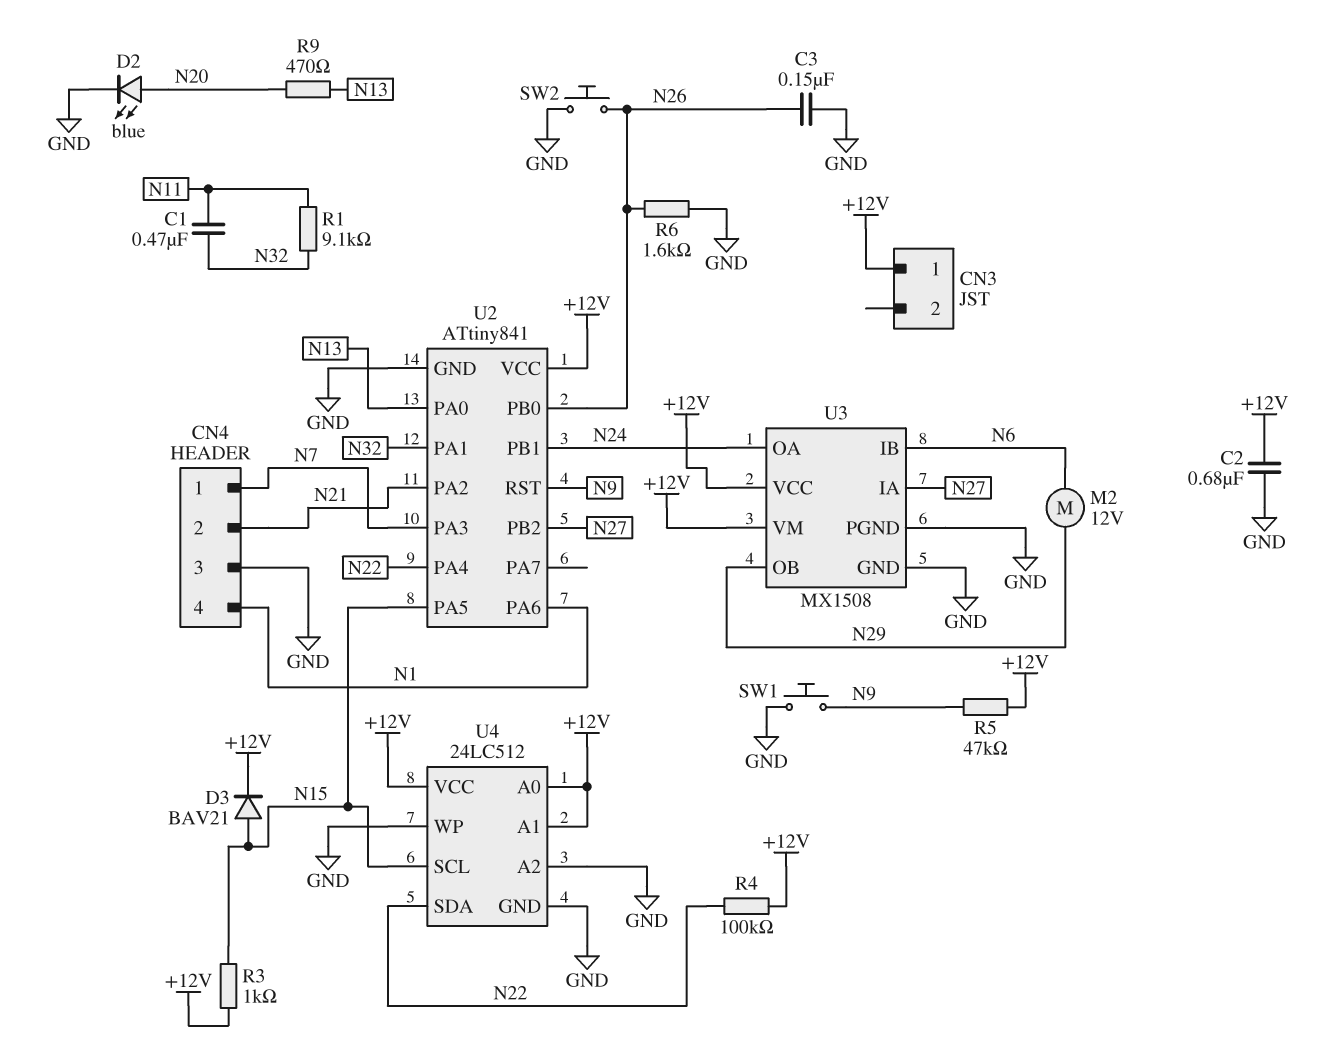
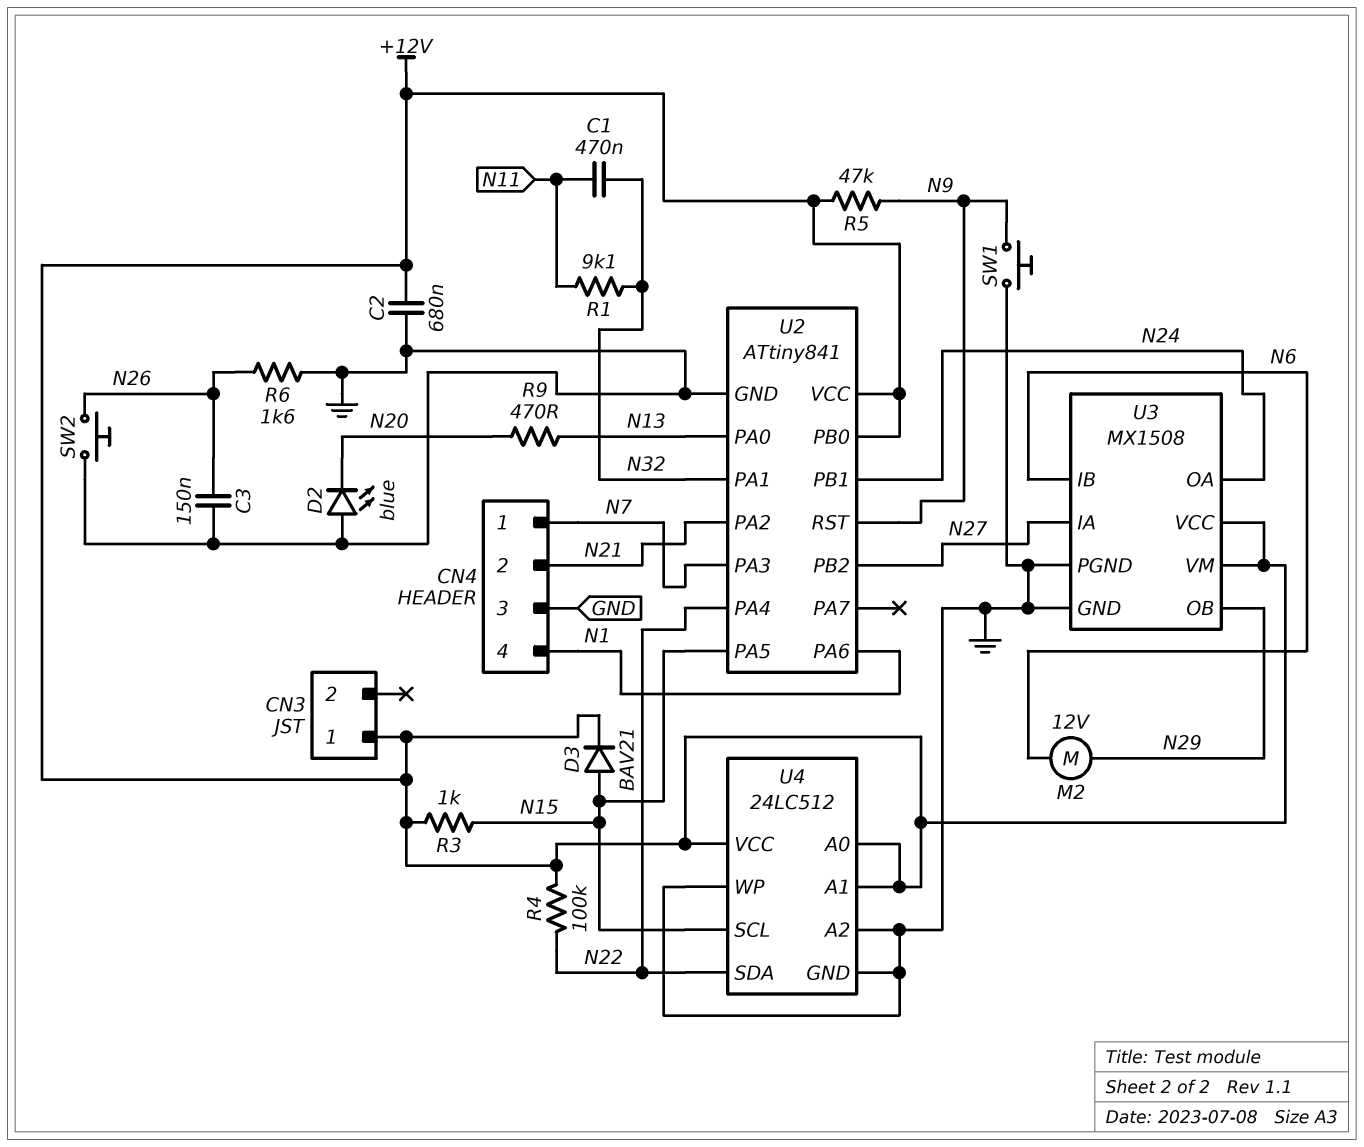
D2: LED blue (A N20, K GND) -> LED blue (A GND, K N20)
U2 pin PB0: N26 -> +12V

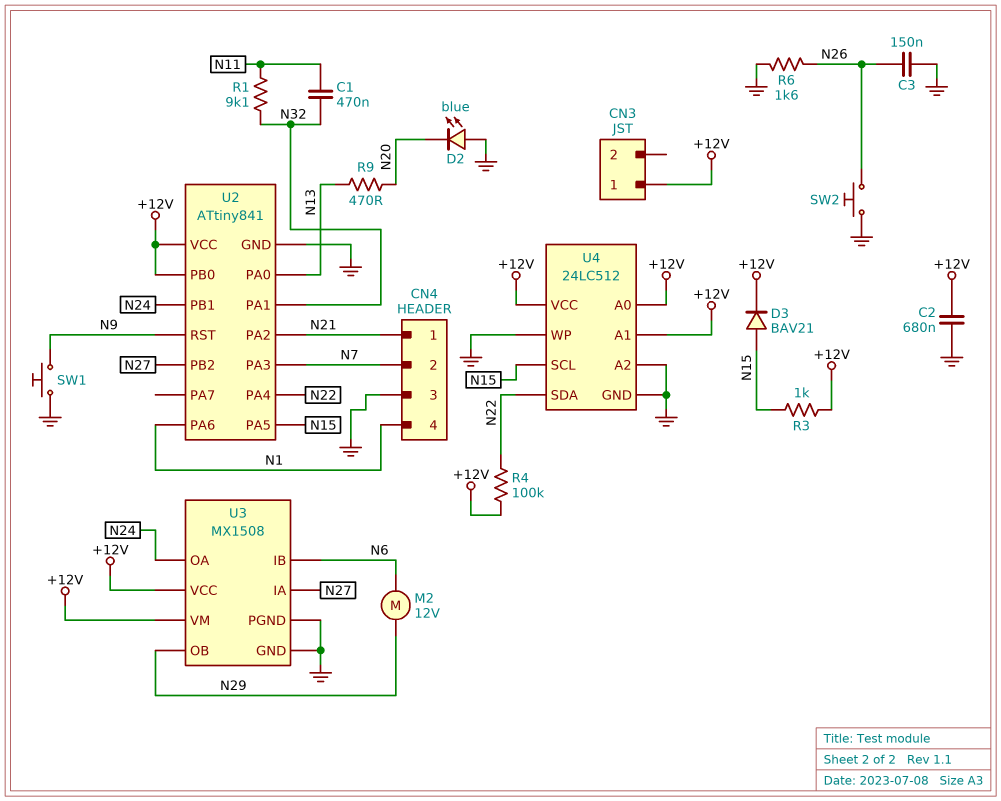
CN4 pin 1: N7 -> N21
CN4 pin 2: N21 -> N7
R5: 47k (+12V, N9) -> none

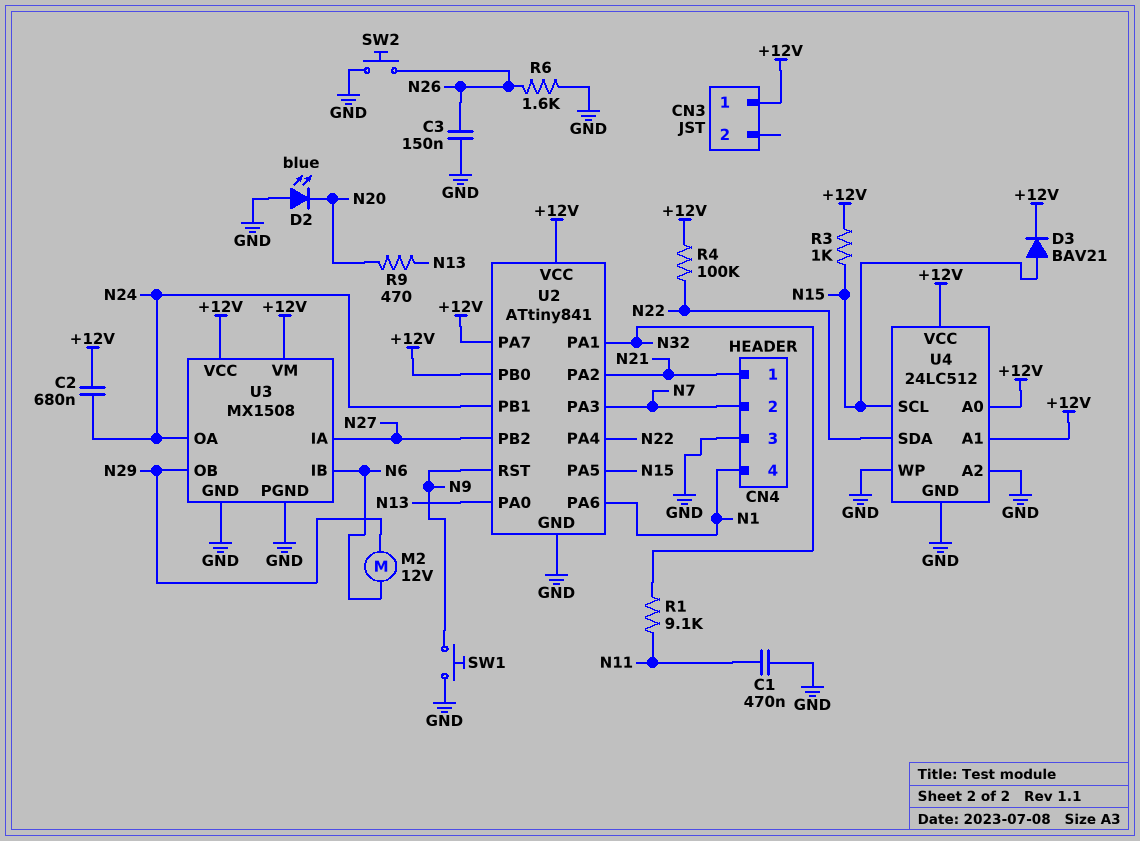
C1: 470nF (N11, N32) -> 470nF (GND, N11)
C2: 680nF (+12V, GND) -> 680nF (+12V, N24)
U2 pin PA7: none -> +12V

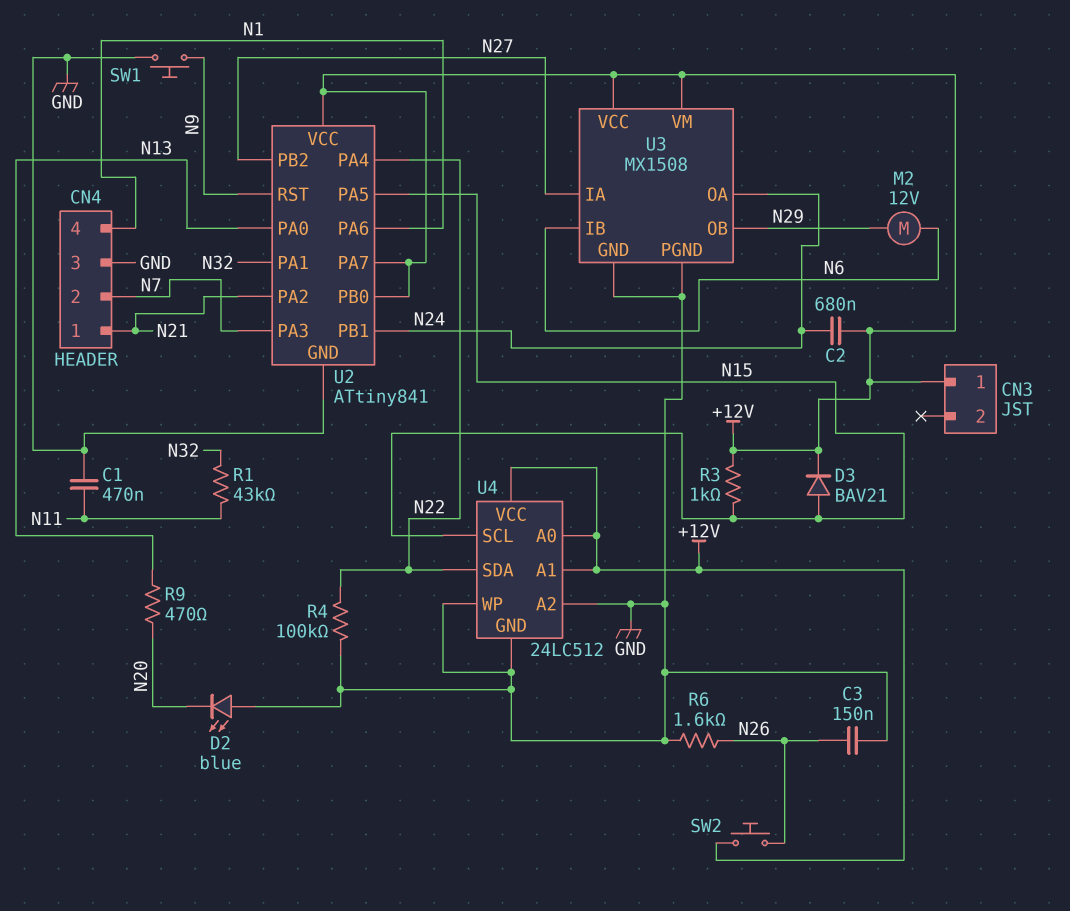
R1: 9.1k (N11, N32) -> 43k (N11, N32)
R4: 100k (+12V, N22) -> 100k (GND, N22)
SW2: button (GND, N26) -> button (+12V, N26)

